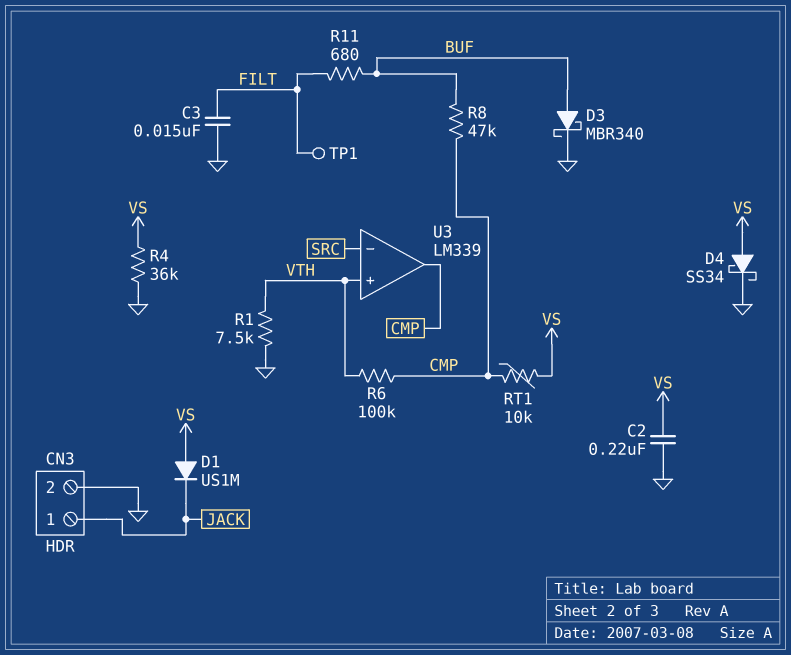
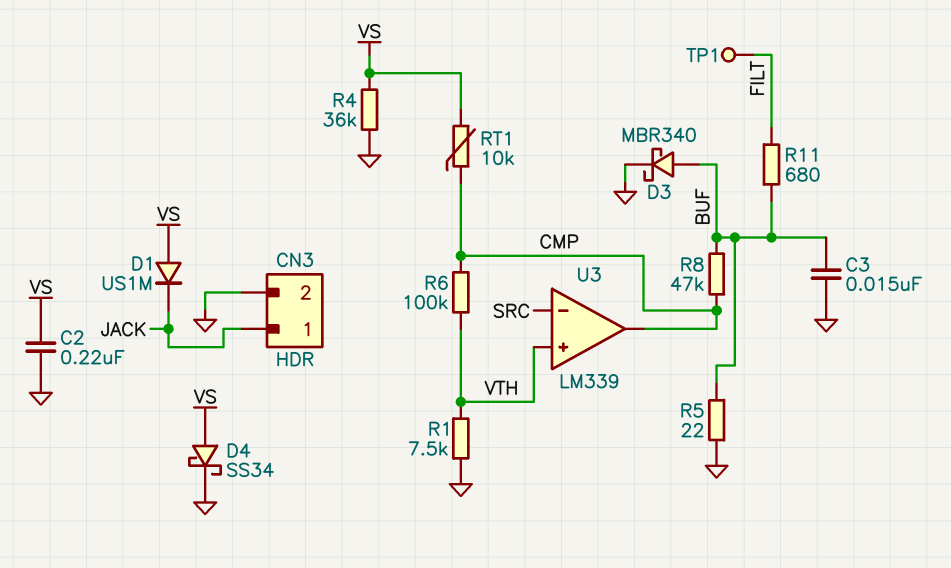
C3: 15nF (FILT, GND) -> 15nF (BUF, GND)
R5: none -> 22 (BUF, GND)

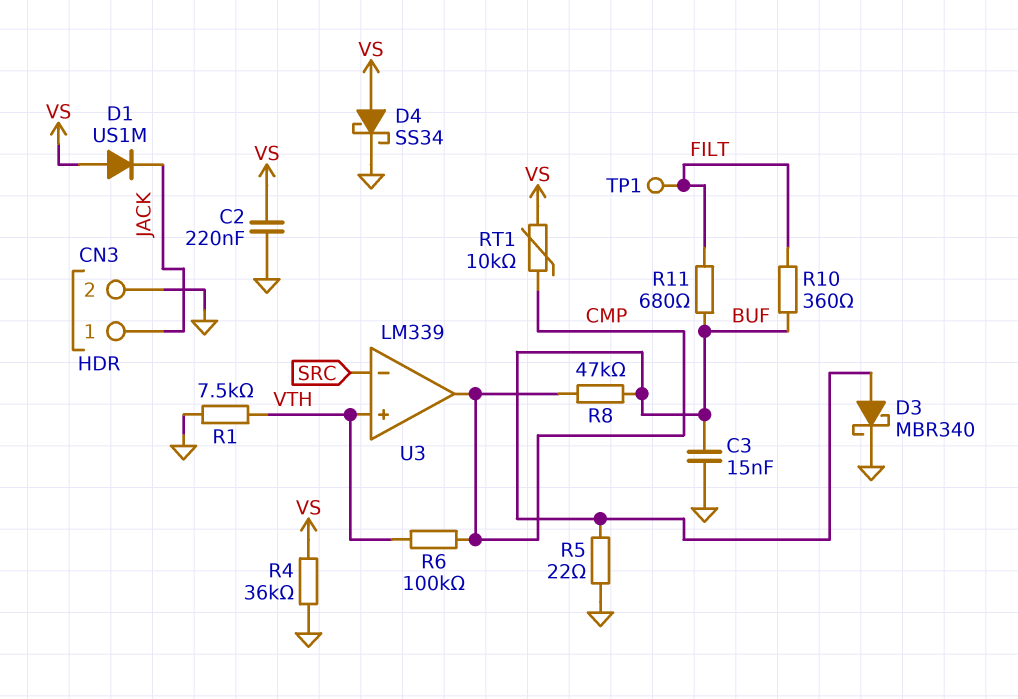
R10: none -> 360 (BUF, FILT)

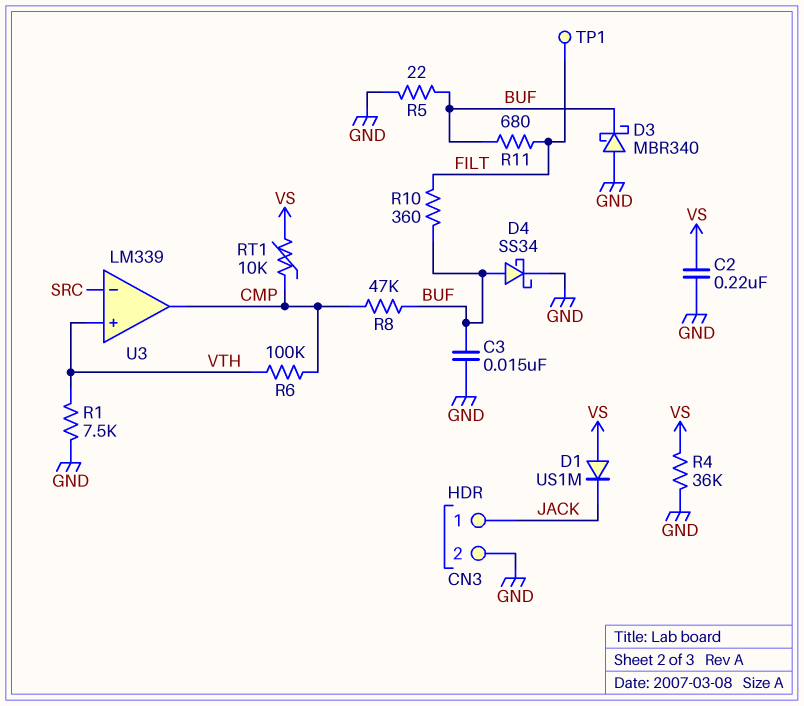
D3: schottky MBR340 (A BUF, K GND) -> schottky MBR340 (A GND, K BUF)
D4: schottky SS34 (A VS, K GND) -> schottky SS34 (A BUF, K GND)

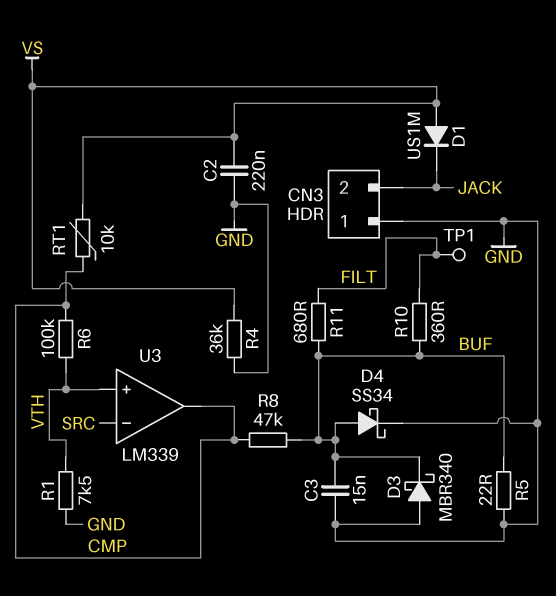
CN3 pin 1: JACK -> GND
CN3 pin 2: GND -> JACK

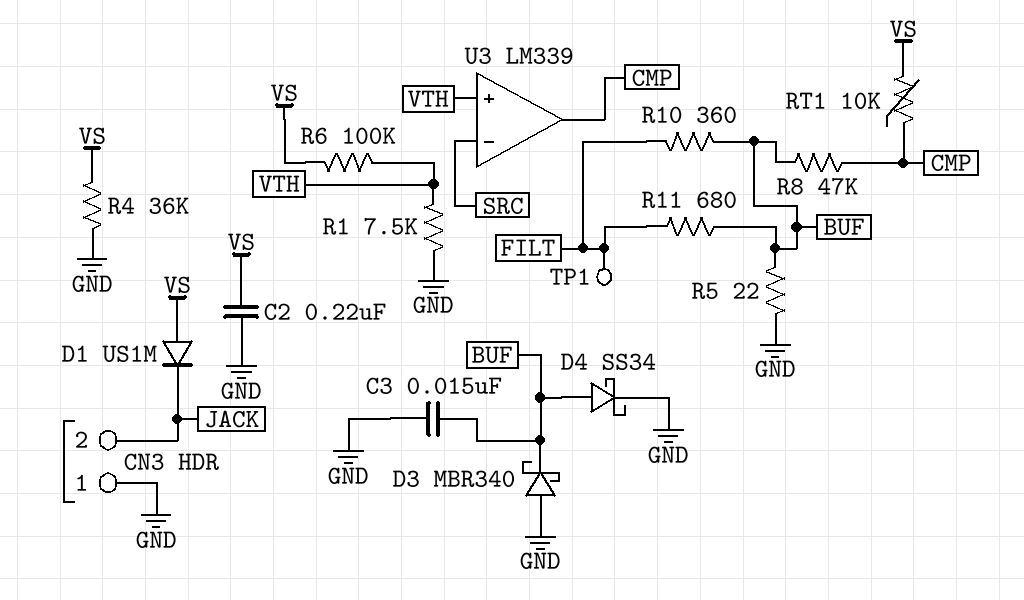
R6: 100k (CMP, VTH) -> 100k (VS, VTH)

